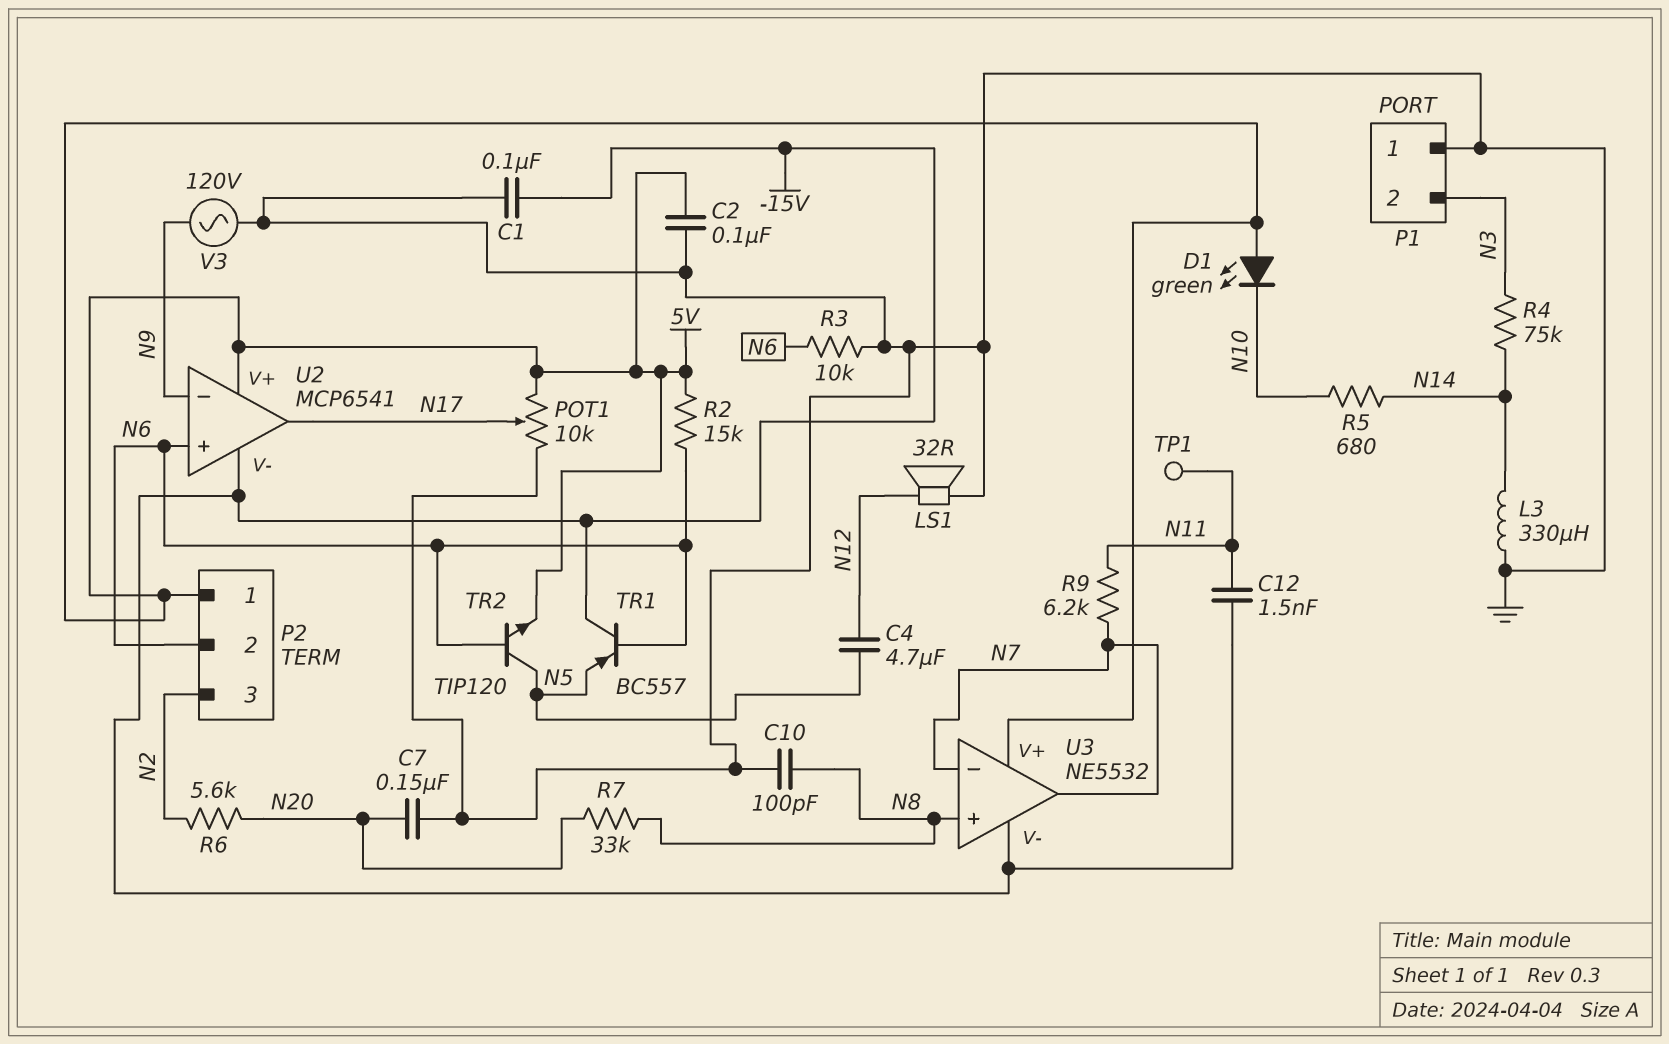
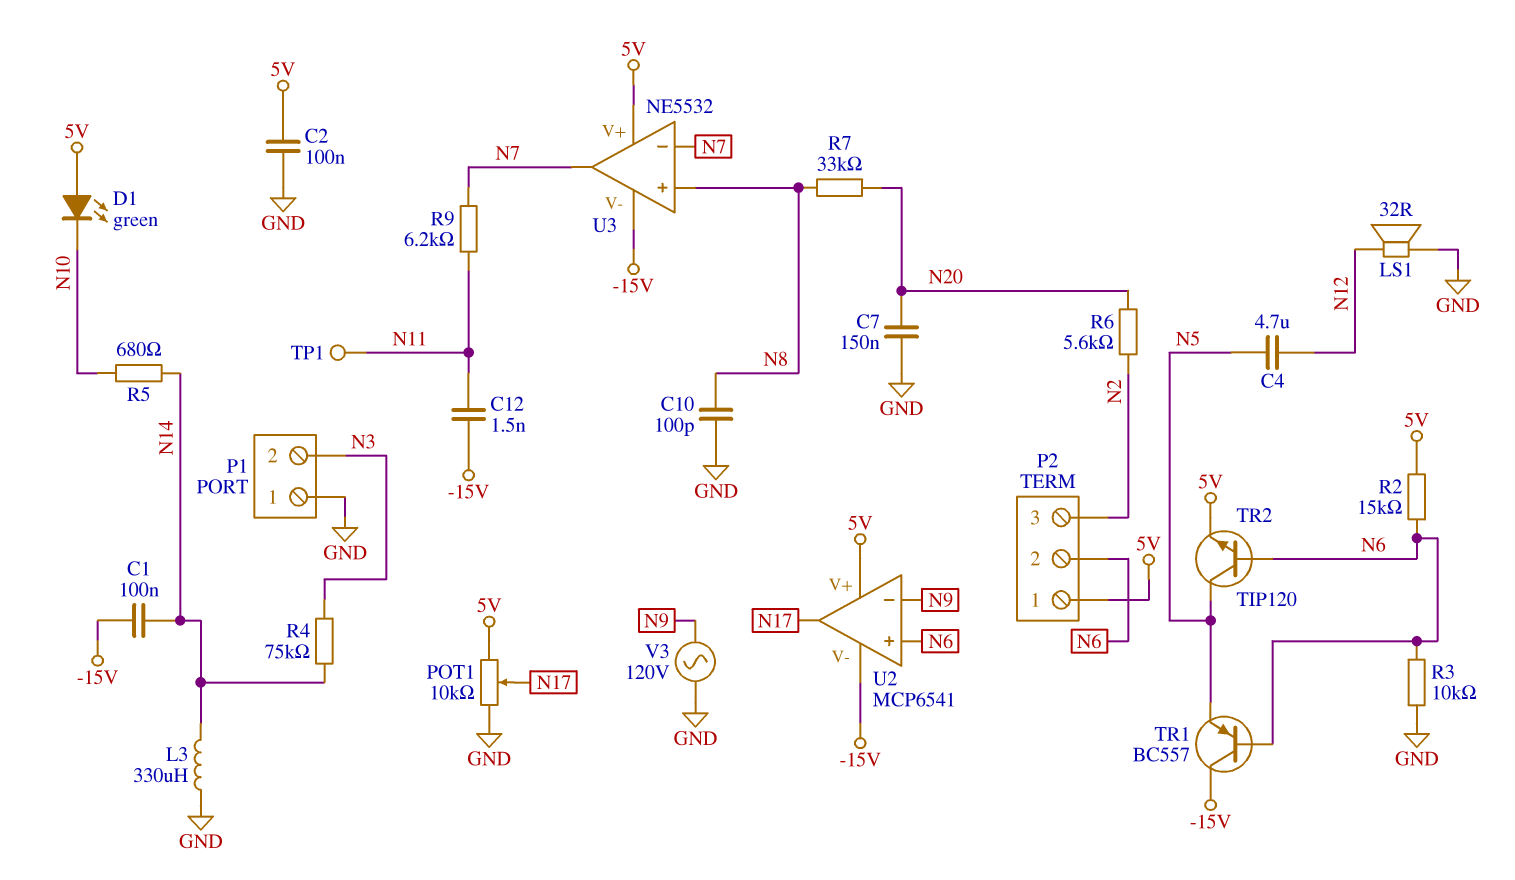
C1: 100nF (-15V, GND) -> 100nF (-15V, N14)

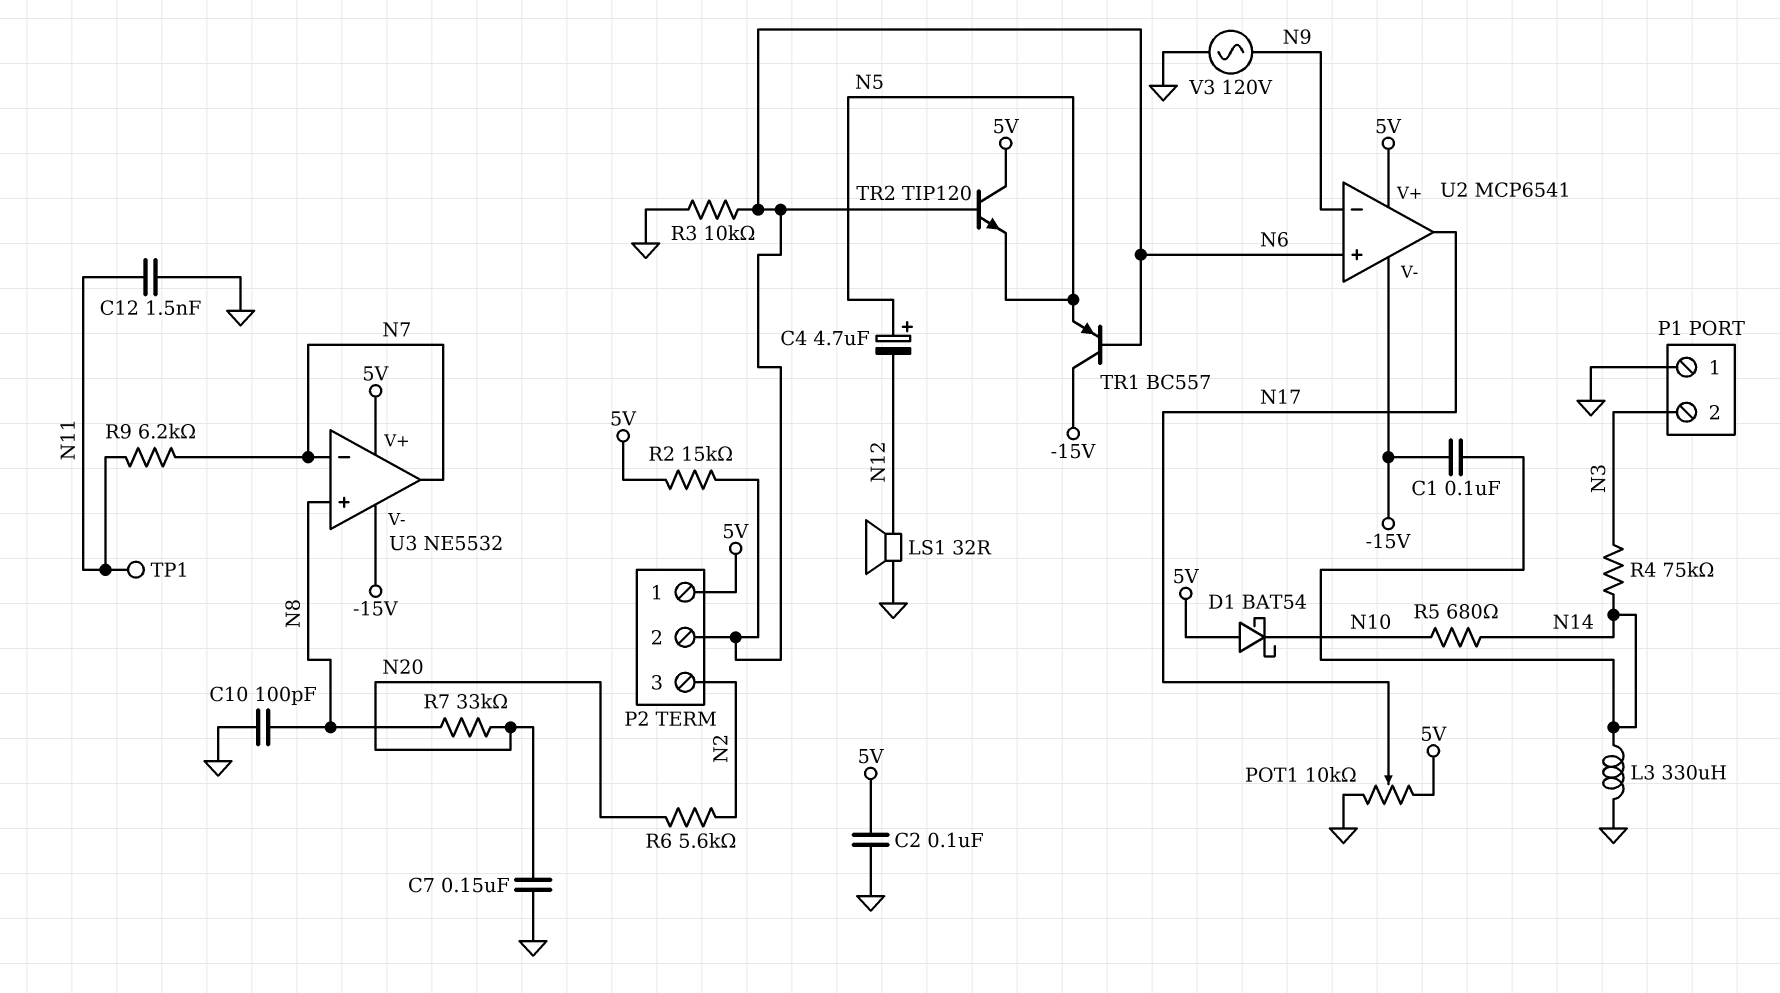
C4: 4.7uF (N5, N12) -> 4.7uF (plus N5, minus N12)
C12: 1.5nF (-15V, N11) -> 1.5nF (GND, N11)
D1: LED green (A 5V, K N10) -> schottky BAT54 (A 5V, K N10)
TR2: NPN TIP120 (B N6, C N5, E 5V) -> NPN TIP120 (B N6, C 5V, E N5)

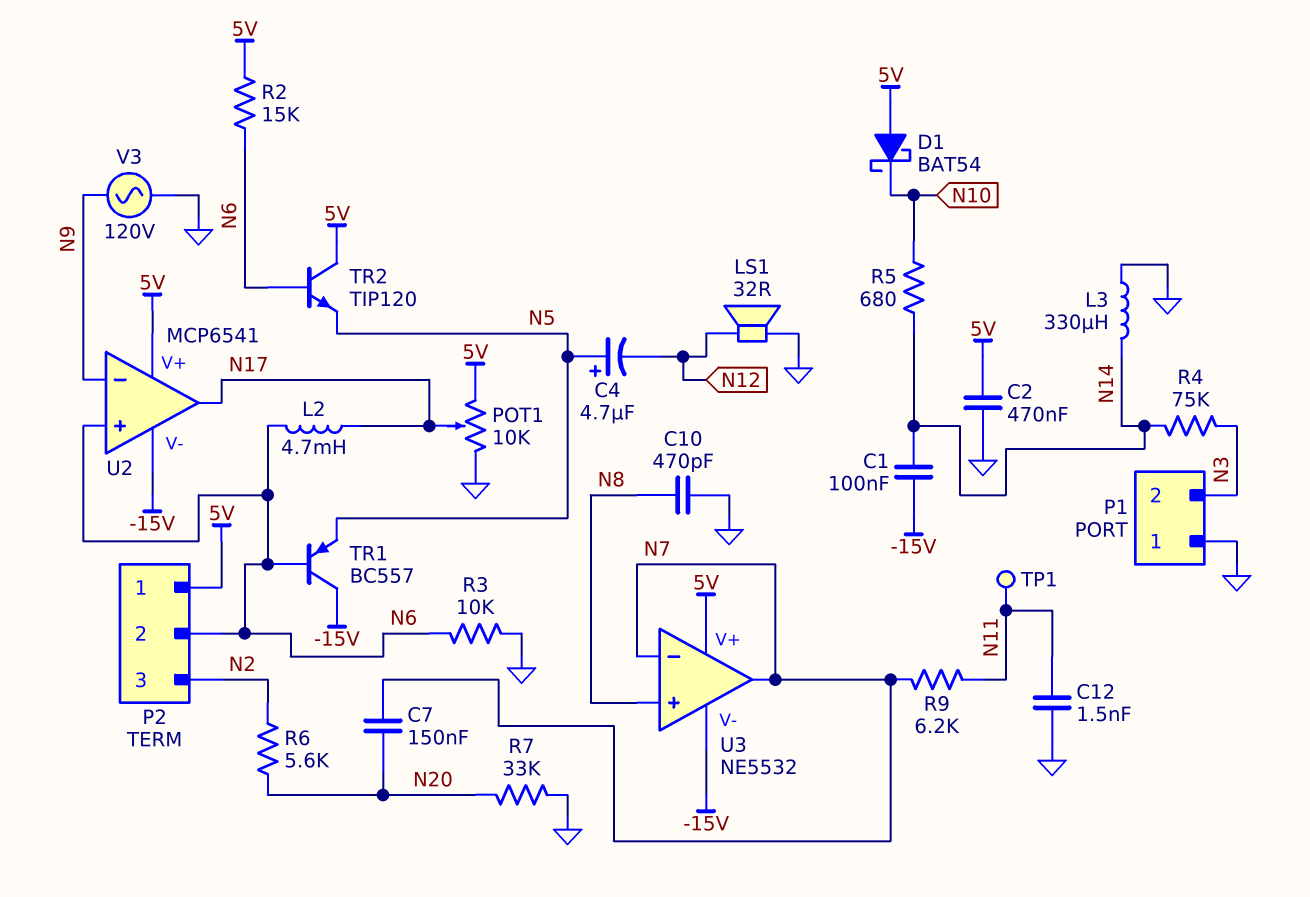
C2: 100nF (5V, GND) -> 470nF (5V, GND)
C7: 150nF (GND, N20) -> 150nF (N7, N20)
C10: 100pF (GND, N8) -> 470pF (GND, N8)
L2: none -> 4.7mH (N6, N17)
R7: 33k (N8, N20) -> 33k (GND, N20)

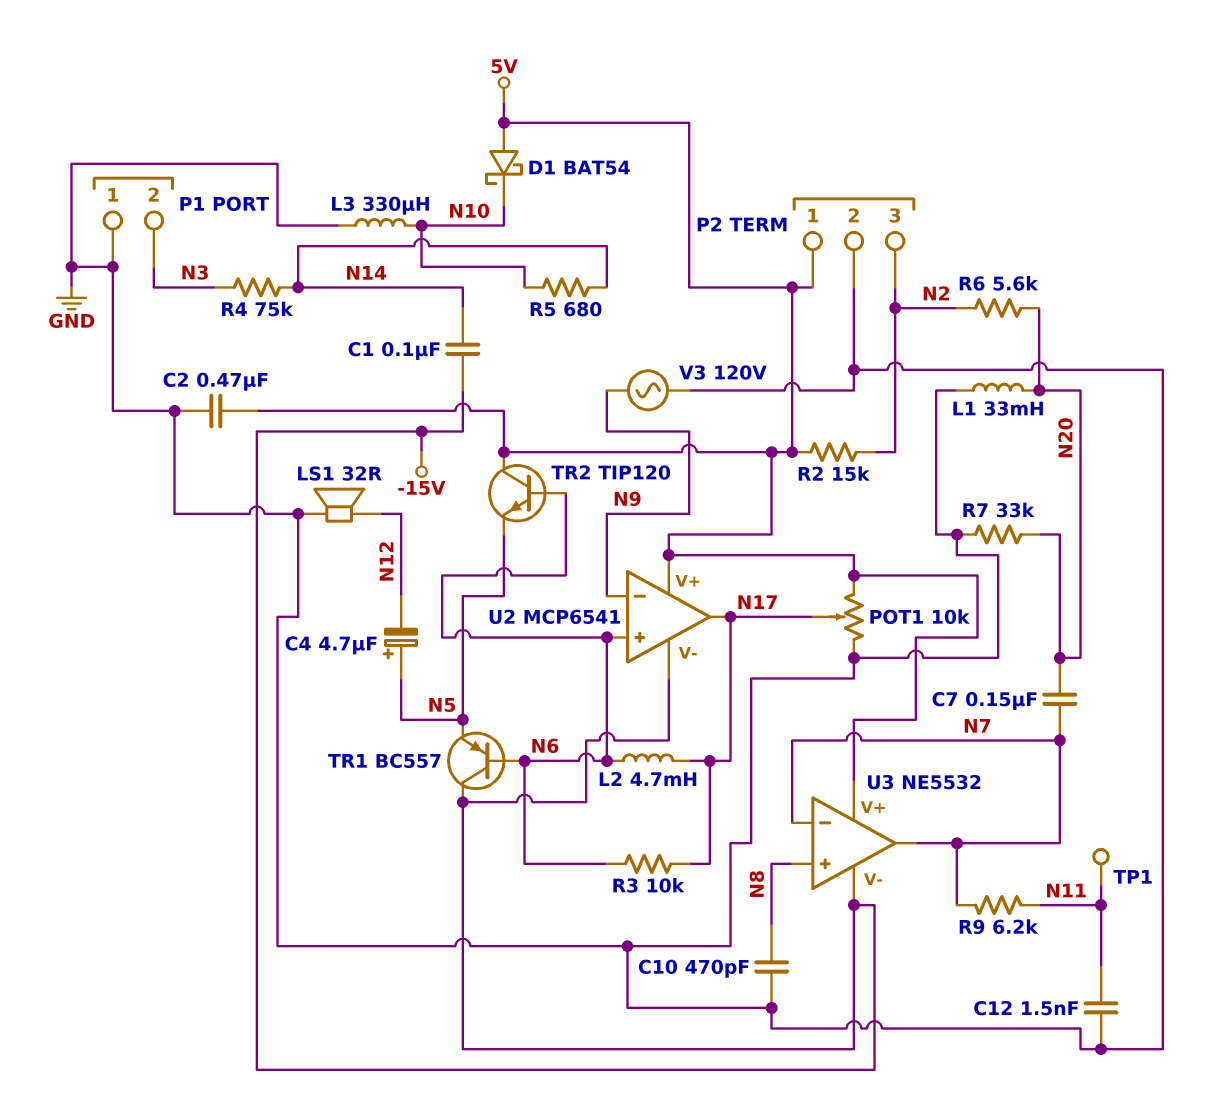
L1: none -> 33mH (GND, N20)
L3: 330uH (GND, N14) -> 330uH (GND, N10)
P2 pin 2: N6 -> GND
R2: 15k (5V, N6) -> 15k (5V, N2)
R3: 10k (GND, N6) -> 10k (N6, N17)

